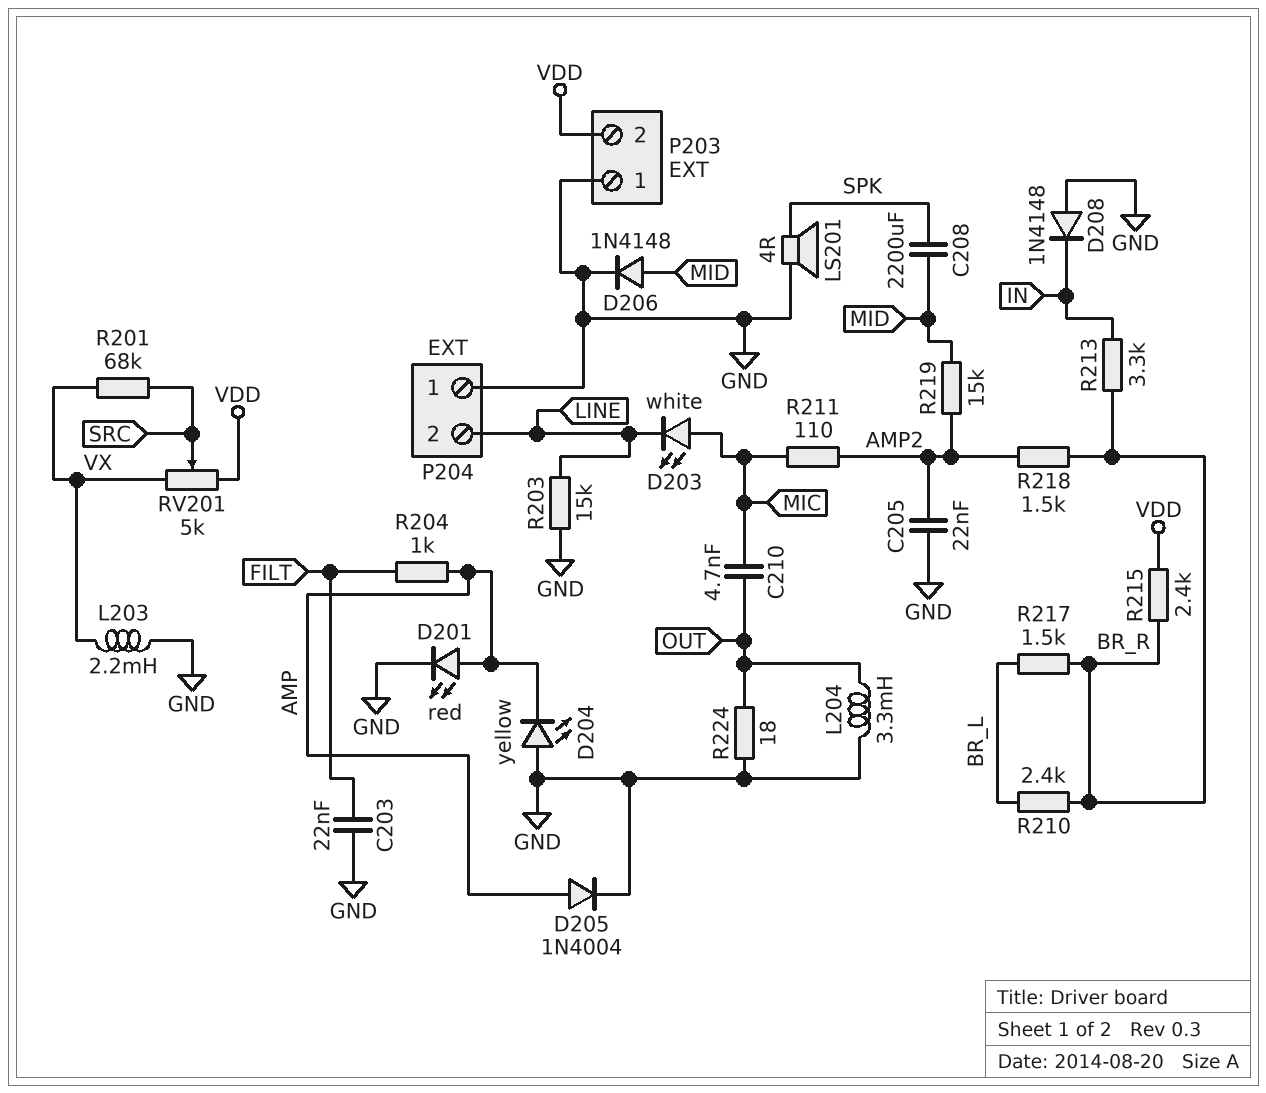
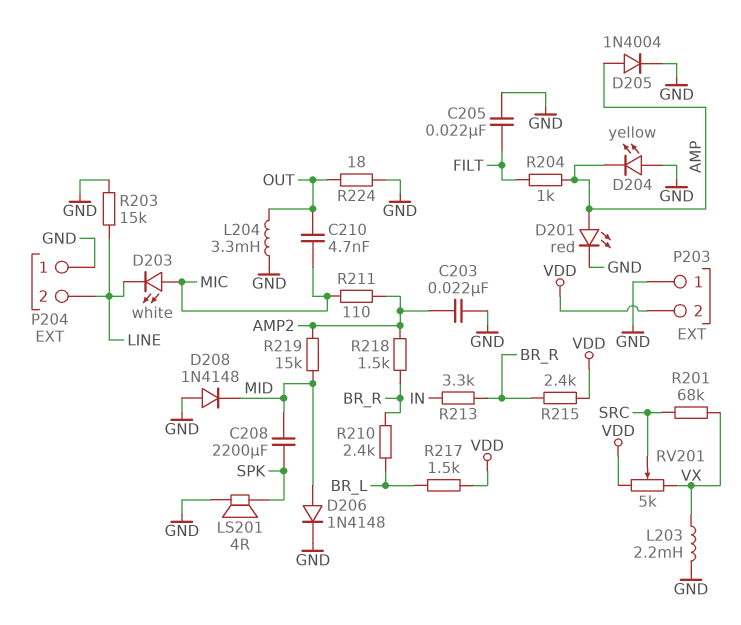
C203: 22nF (FILT, GND) -> 22nF (AMP2, GND)
C205: 22nF (AMP2, GND) -> 22nF (FILT, GND)
D208: diode 1N4148 (A GND, K IN) -> diode 1N4148 (A GND, K MID)
R217: 1.5k (BR_L, BR_R) -> 1.5k (BR_L, VDD)

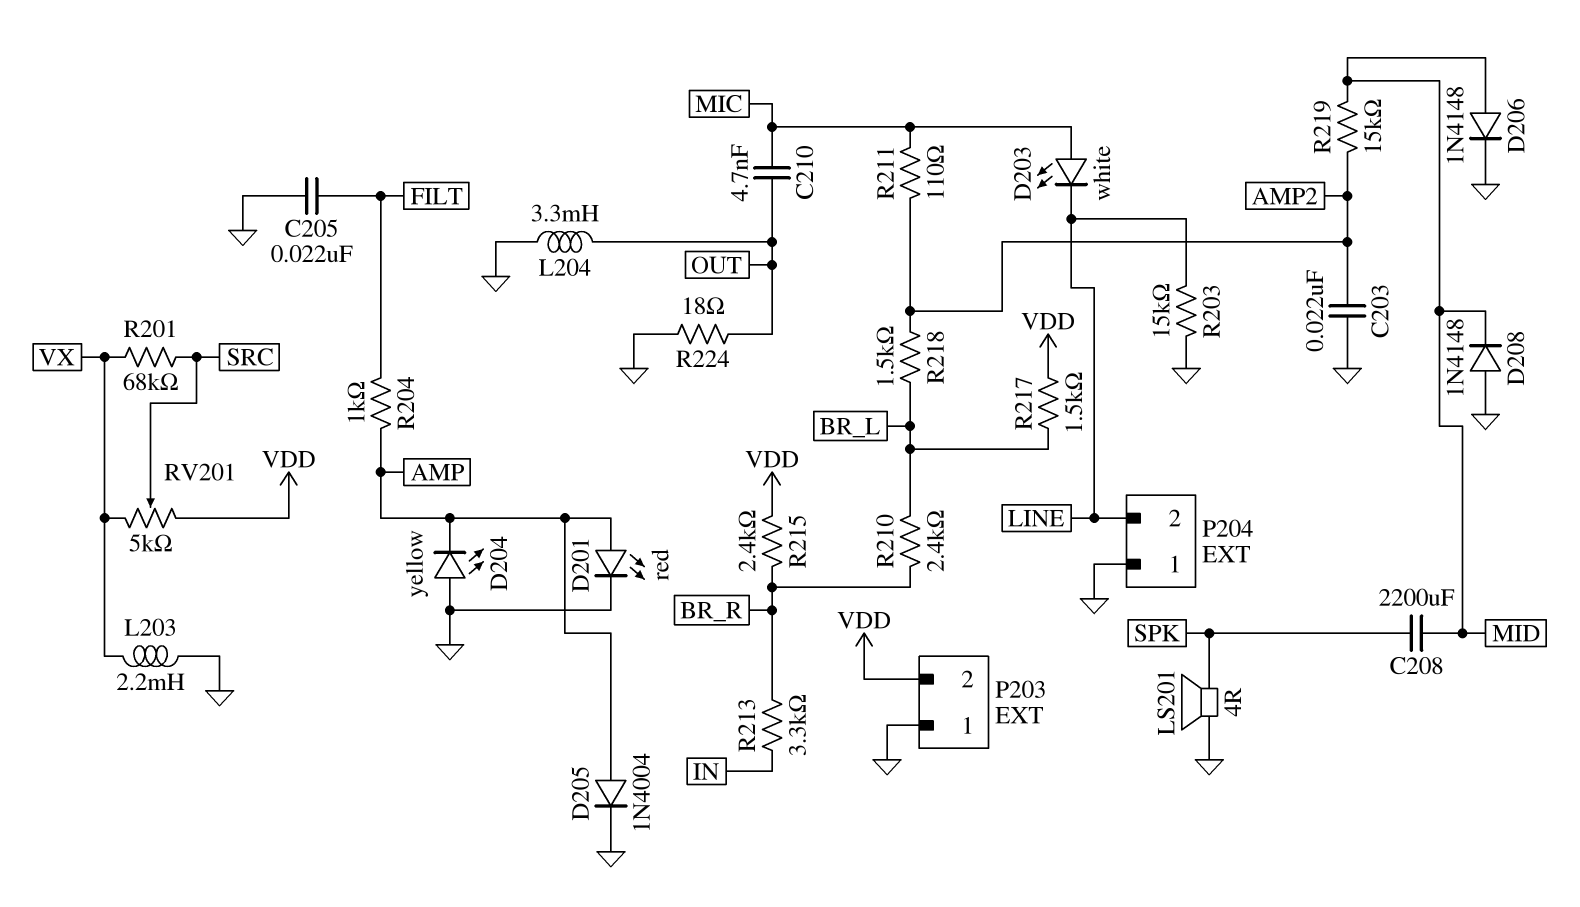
R218: 1.5k (AMP2, BR_R) -> 1.5k (AMP2, BR_L)

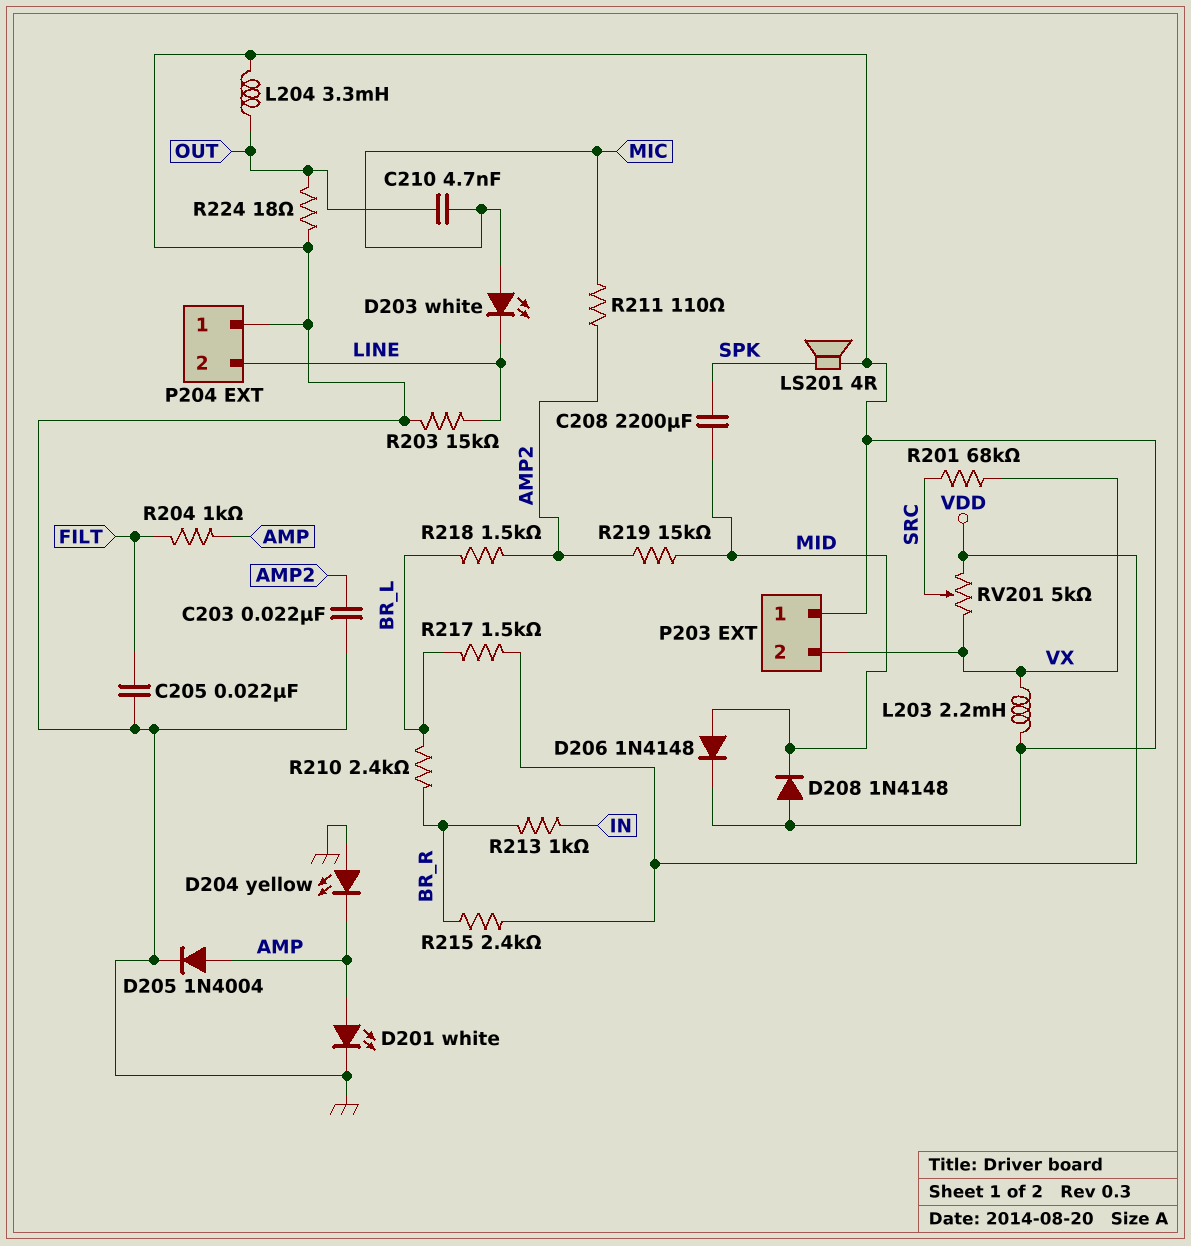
D201: LED red (A AMP, K GND) -> LED white (A AMP, K GND)
P203 pin 2: VDD -> VX
R213: 3.3k (BR_R, IN) -> 1k (BR_R, IN)

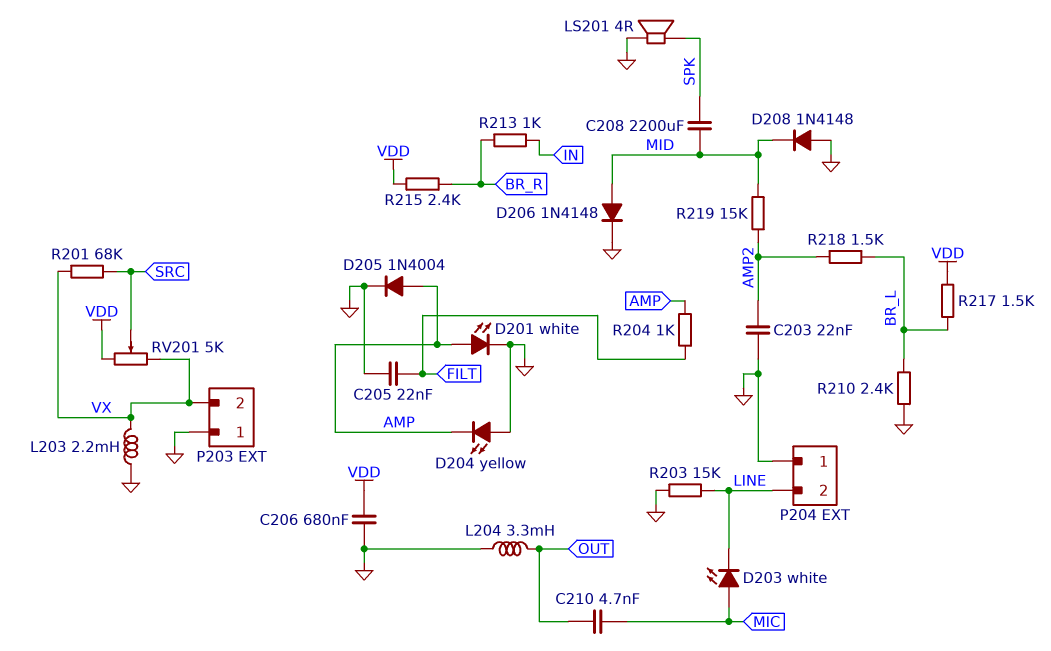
C206: none -> 680nF (GND, VDD)
R210: 2.4k (BR_L, BR_R) -> 2.4k (BR_L, GND)
R211: 110 (AMP2, MIC) -> none
R224: 18 (GND, OUT) -> none

